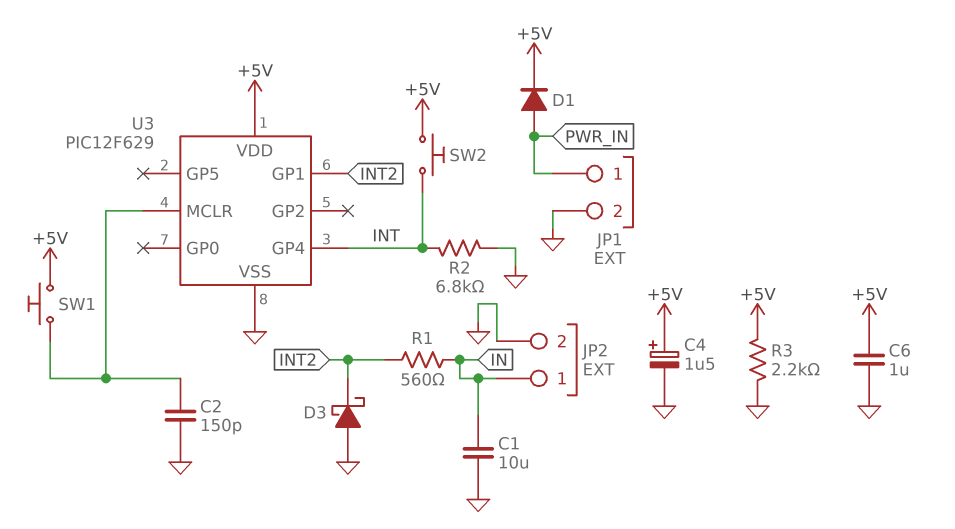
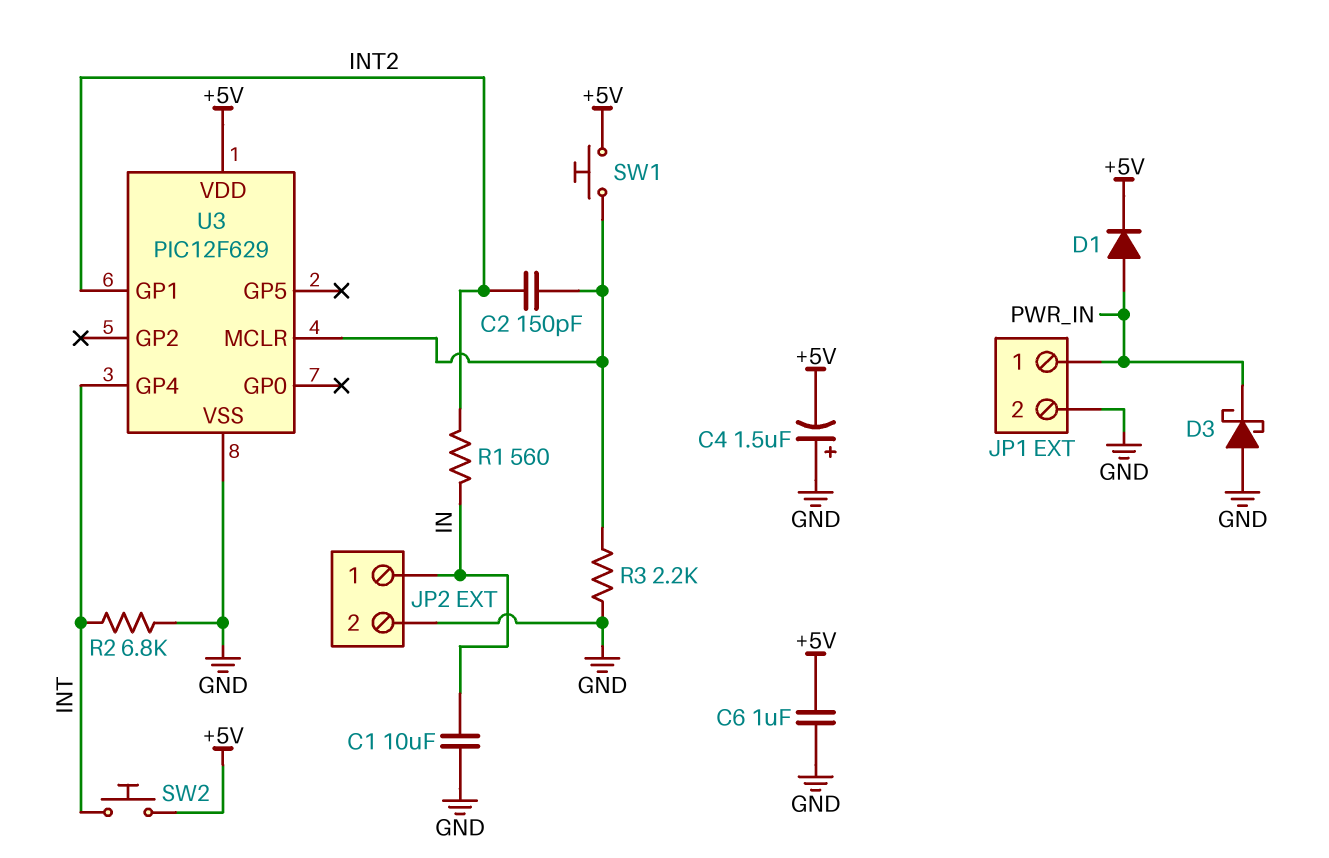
C2: 150pF (GND, U3/MCLR) -> 150pF (INT2, U3/MCLR)
C4: 1.5uF (plus +5V, minus GND) -> 1.5uF (plus GND, minus +5V)
D3: schottky (A GND, K INT2) -> schottky (A GND, K PWR_IN)
R3: 2.2k (+5V, GND) -> 2.2k (GND, U3/MCLR)

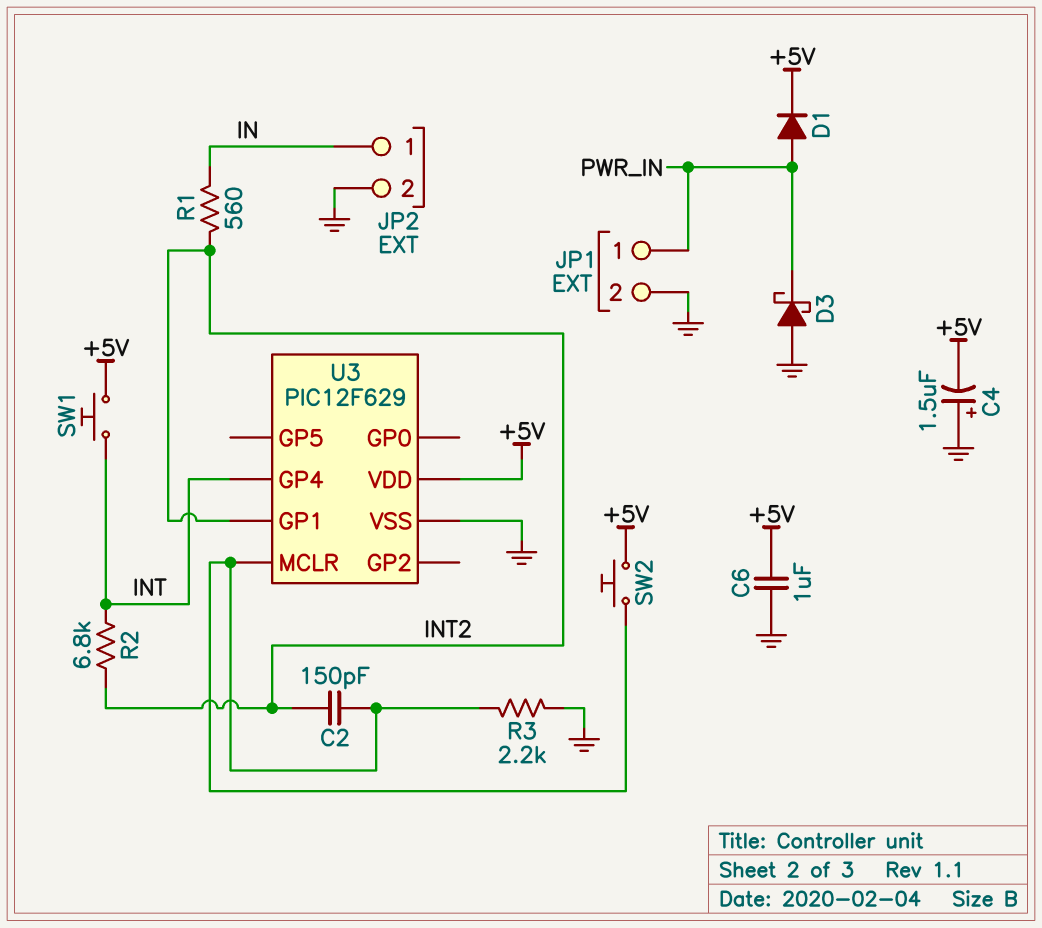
C1: 10uF (GND, IN) -> none
R2: 6.8k (GND, INT) -> 6.8k (INT, INT2)
SW1: button (+5V, U3/MCLR) -> button (+5V, INT)
SW2: button (+5V, INT) -> button (+5V, U3/MCLR)

